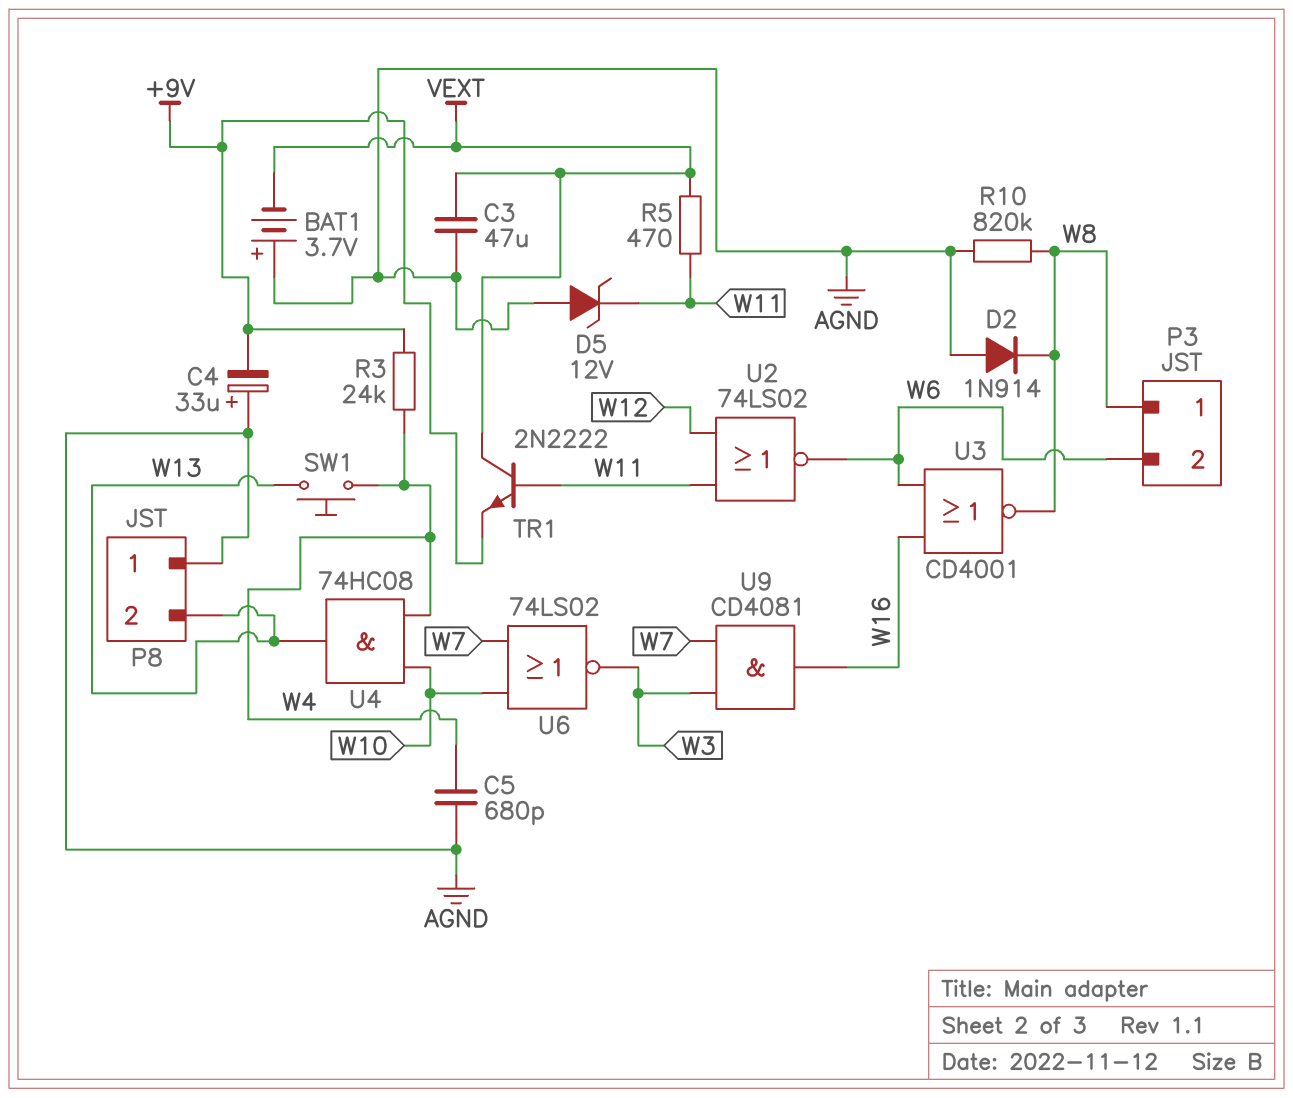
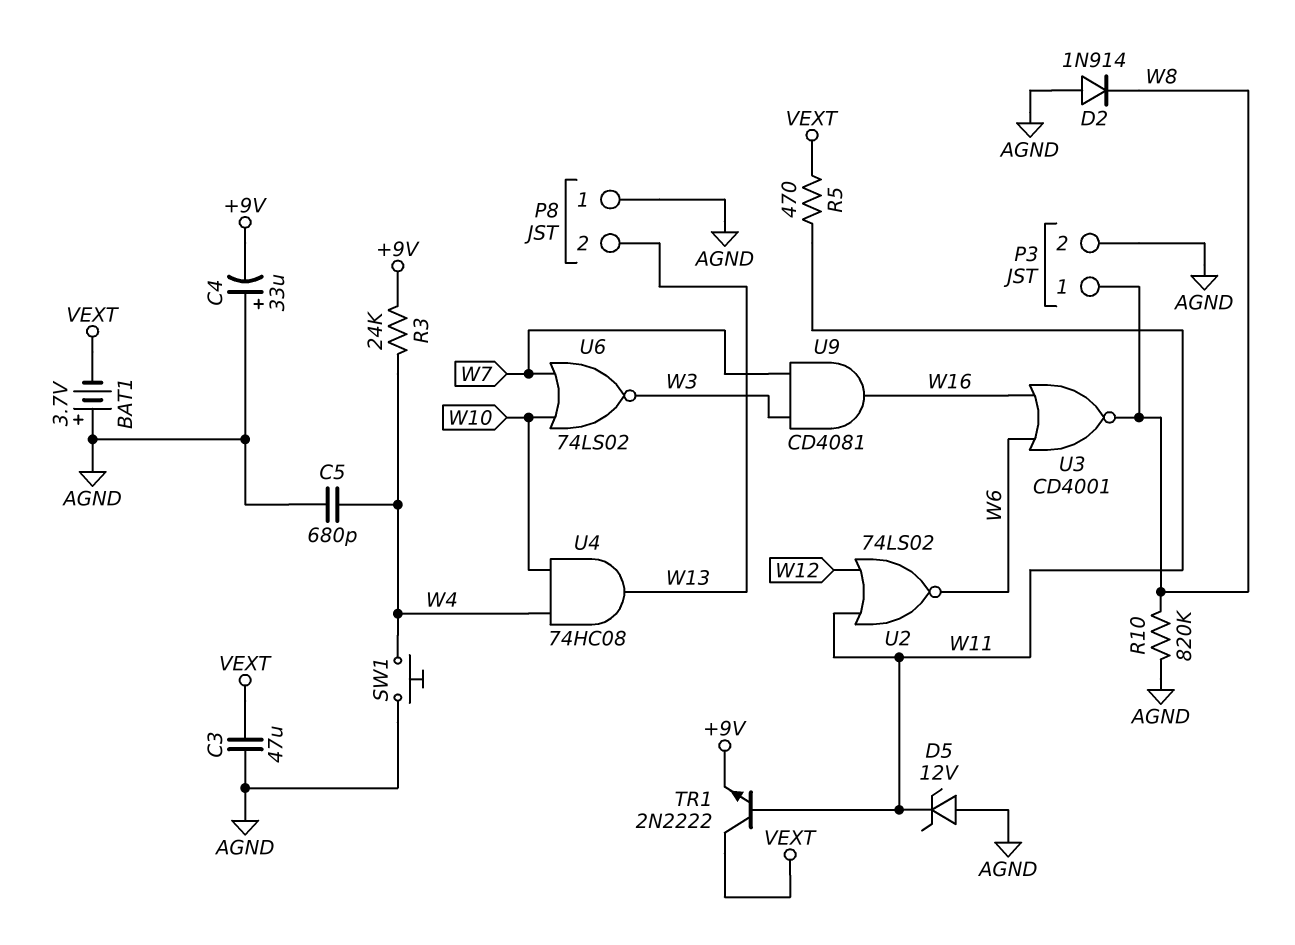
P3 pin 2: W6 -> AGND
SW1: button (W4, W13) -> button (AGND, W4)

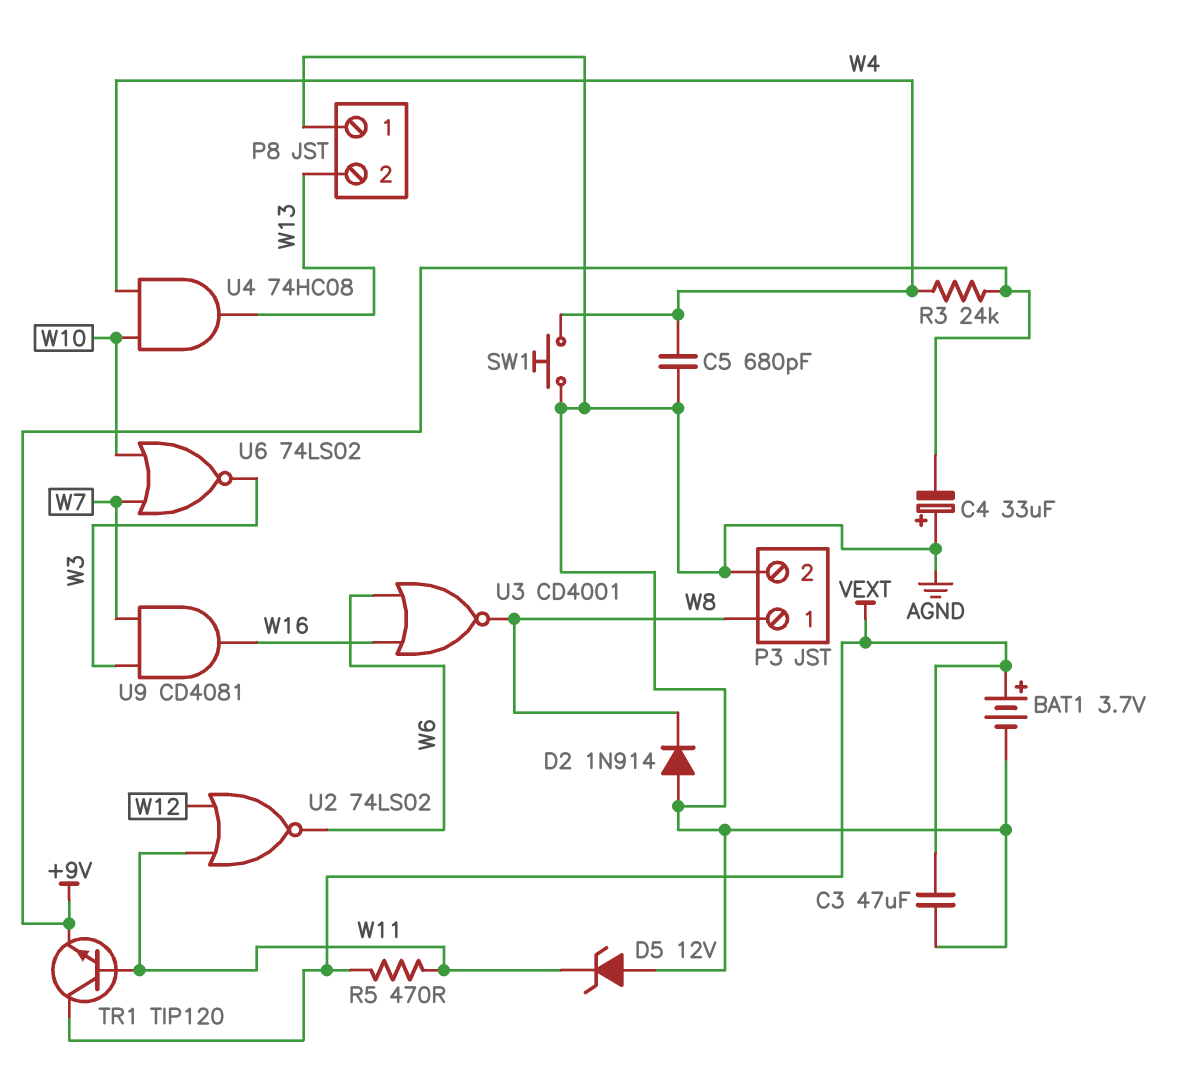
BAT1: 3.7V (plus AGND, minus VEXT) -> 3.7V (plus VEXT, minus AGND)
R10: 820k (AGND, W8) -> none
TR1: NPN 2N2222 (B W11, C VEXT, E +9V) -> NPN TIP120 (B W11, C VEXT, E +9V)

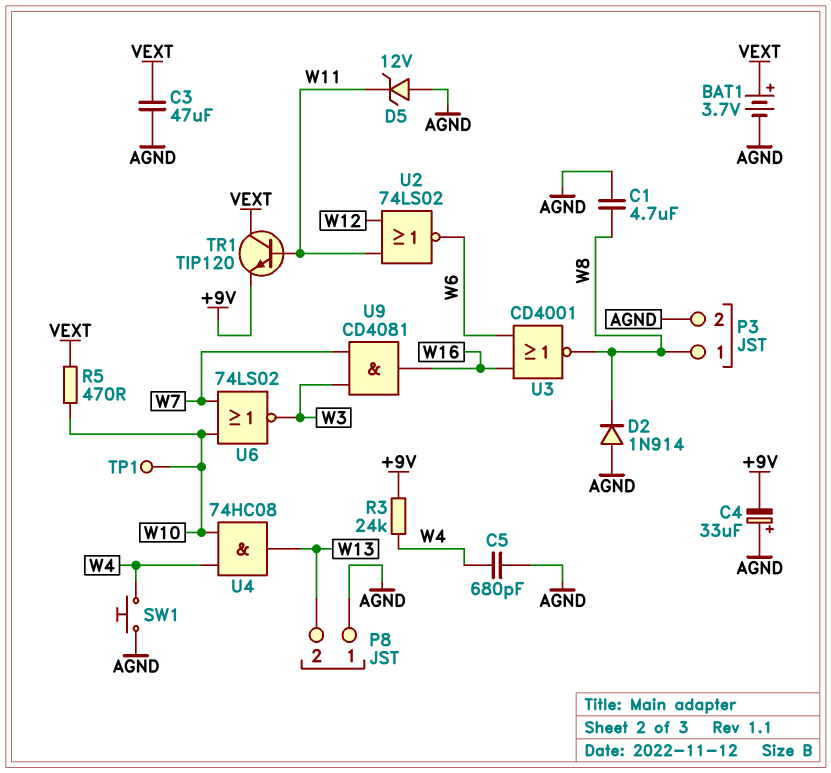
C1: none -> 4.7uF (AGND, W8)
R5: 470 (VEXT, W11) -> 470 (VEXT, W10)
TP1: none -> test point (W10)

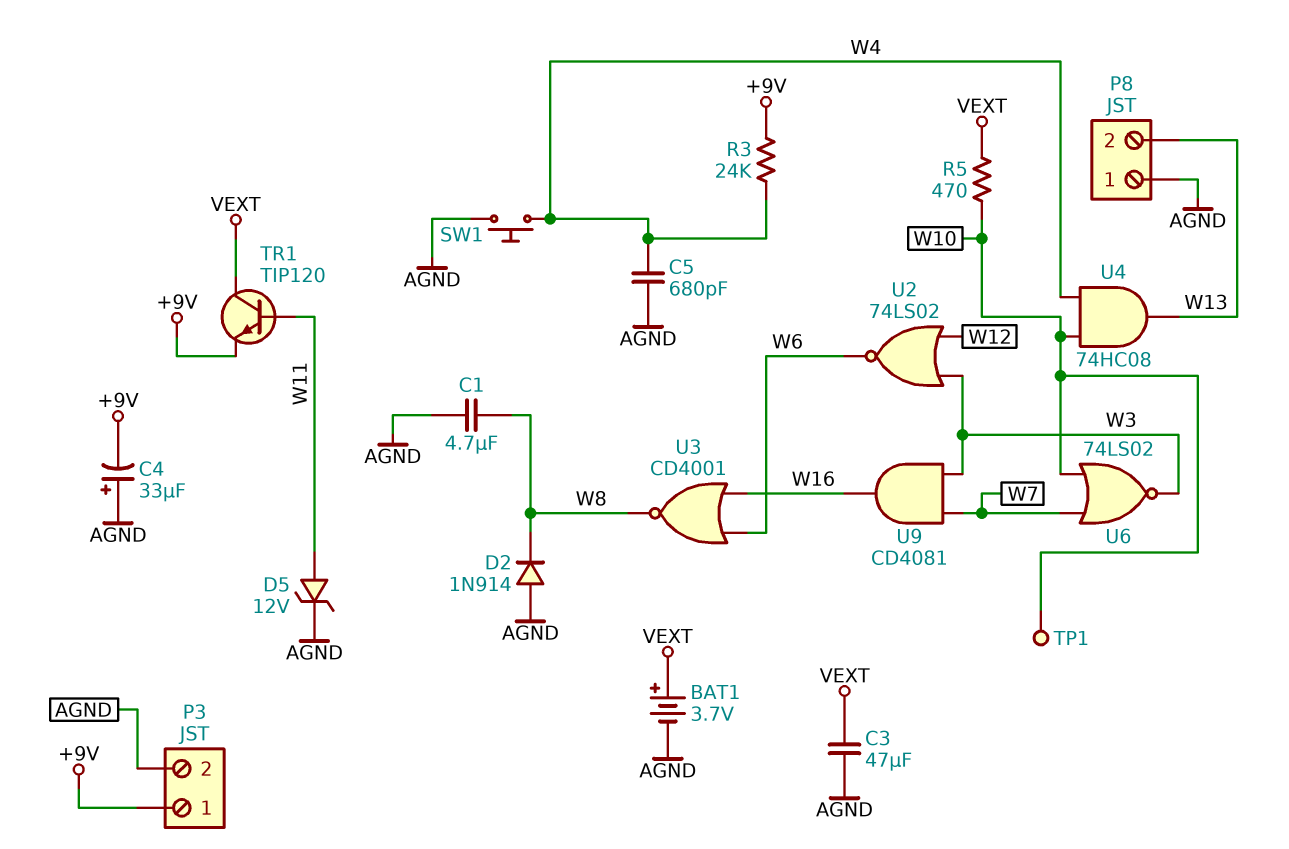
D5: zener 12V (A AGND, K W11) -> zener 12V (A W11, K AGND)
P3 pin 1: W8 -> +9V
U2: NOR 74LS02 (in W11, in W12, out W6) -> NOR 74LS02 (in W3, in W12, out W6)

